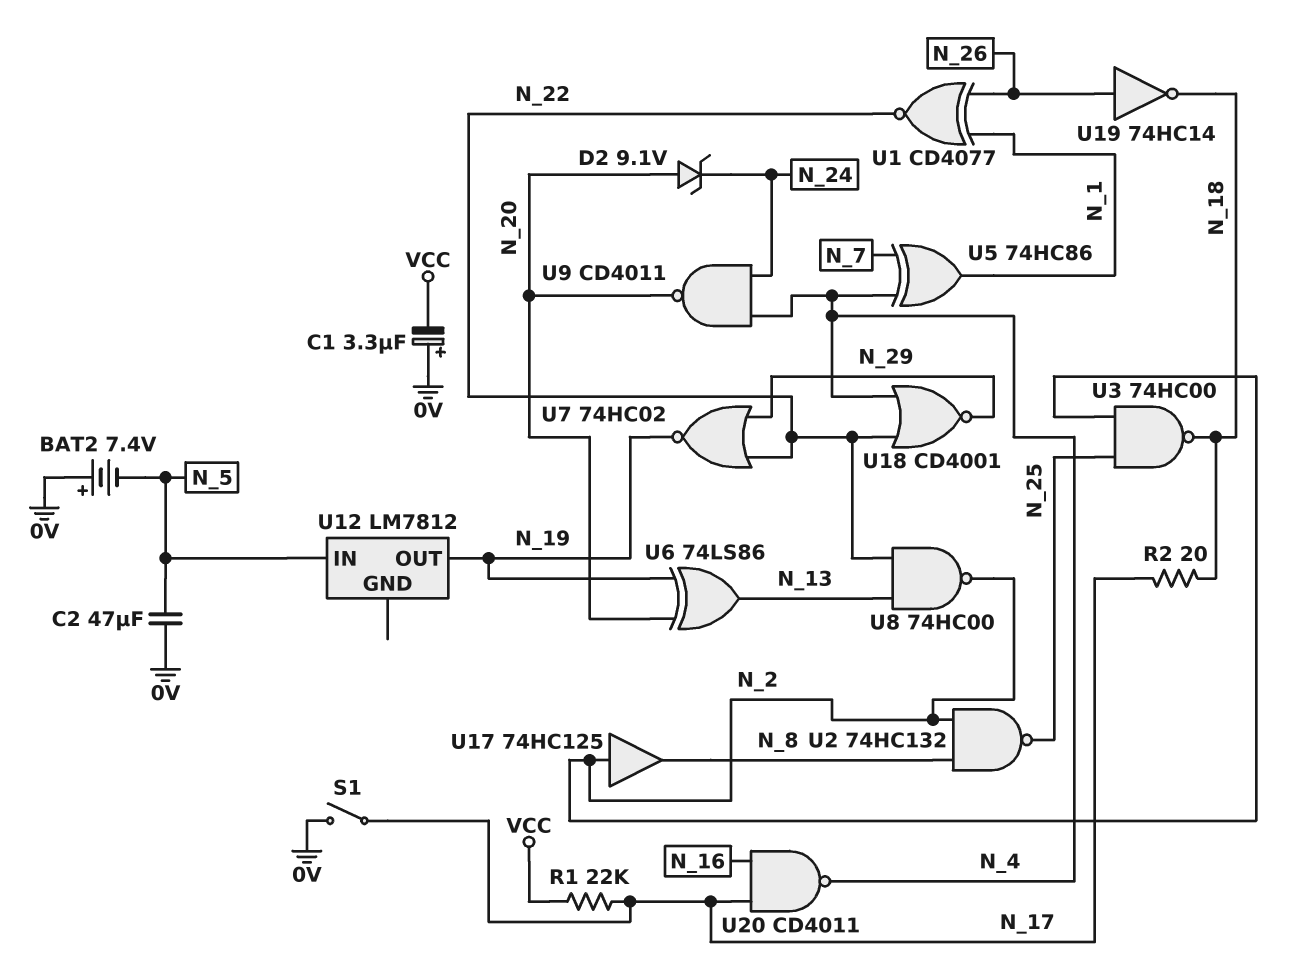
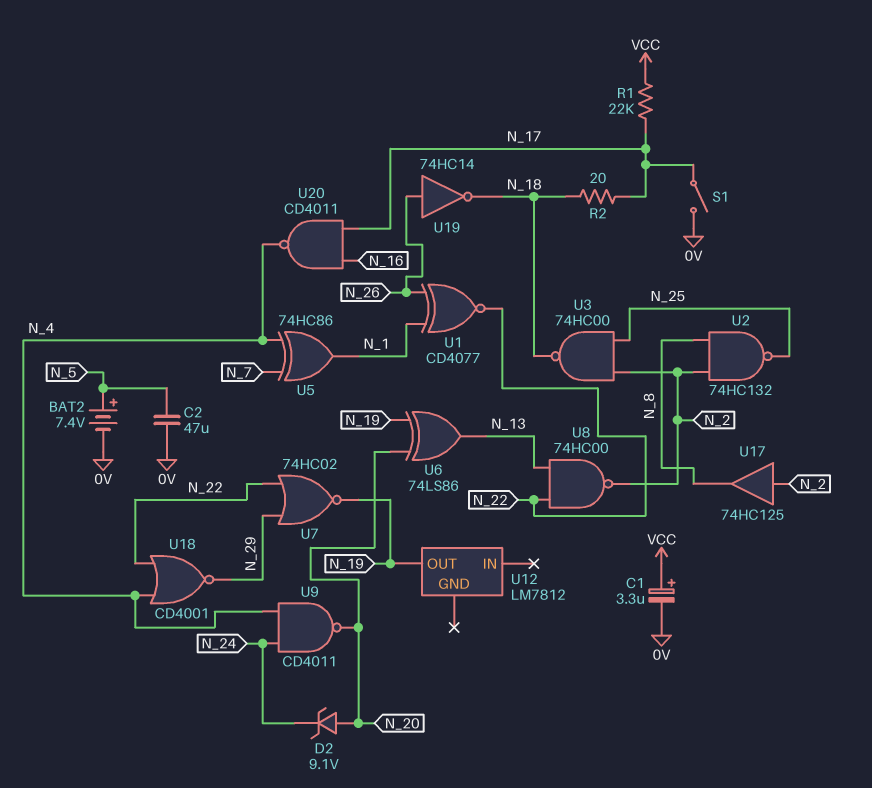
BAT2: 7.4V (plus 0V, minus N_5) -> 7.4V (plus N_5, minus 0V)
C1: 3.3uF (plus 0V, minus VCC) -> 3.3uF (plus VCC, minus 0V)
U12 pin IN: N_5 -> none

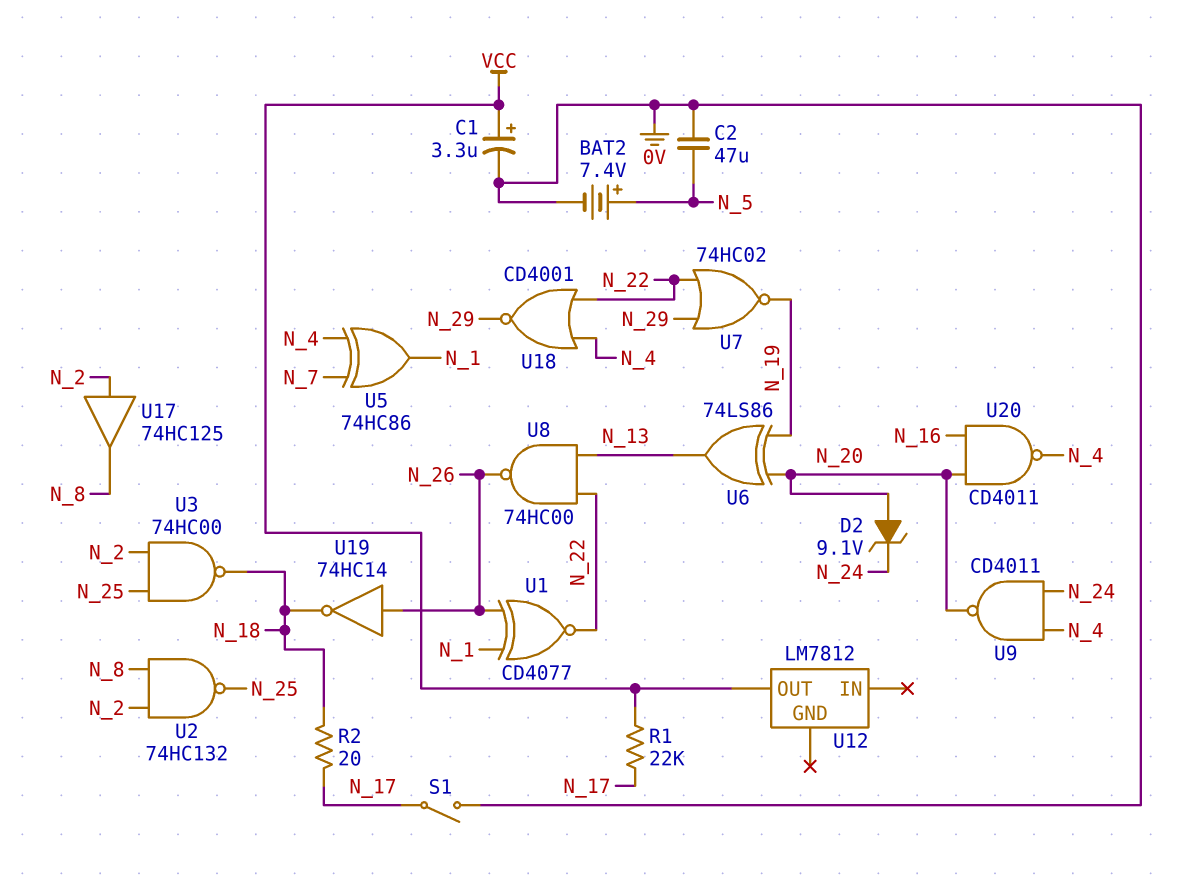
U8: NAND 74HC00 (in N_13, in N_22, out N_2) -> NAND 74HC00 (in N_13, in N_22, out N_26)
U12 pin OUT: N_19 -> VCC
U20: NAND CD4011 (in N_16, in N_17, out N_4) -> NAND CD4011 (in N_16, in N_20, out N_4)

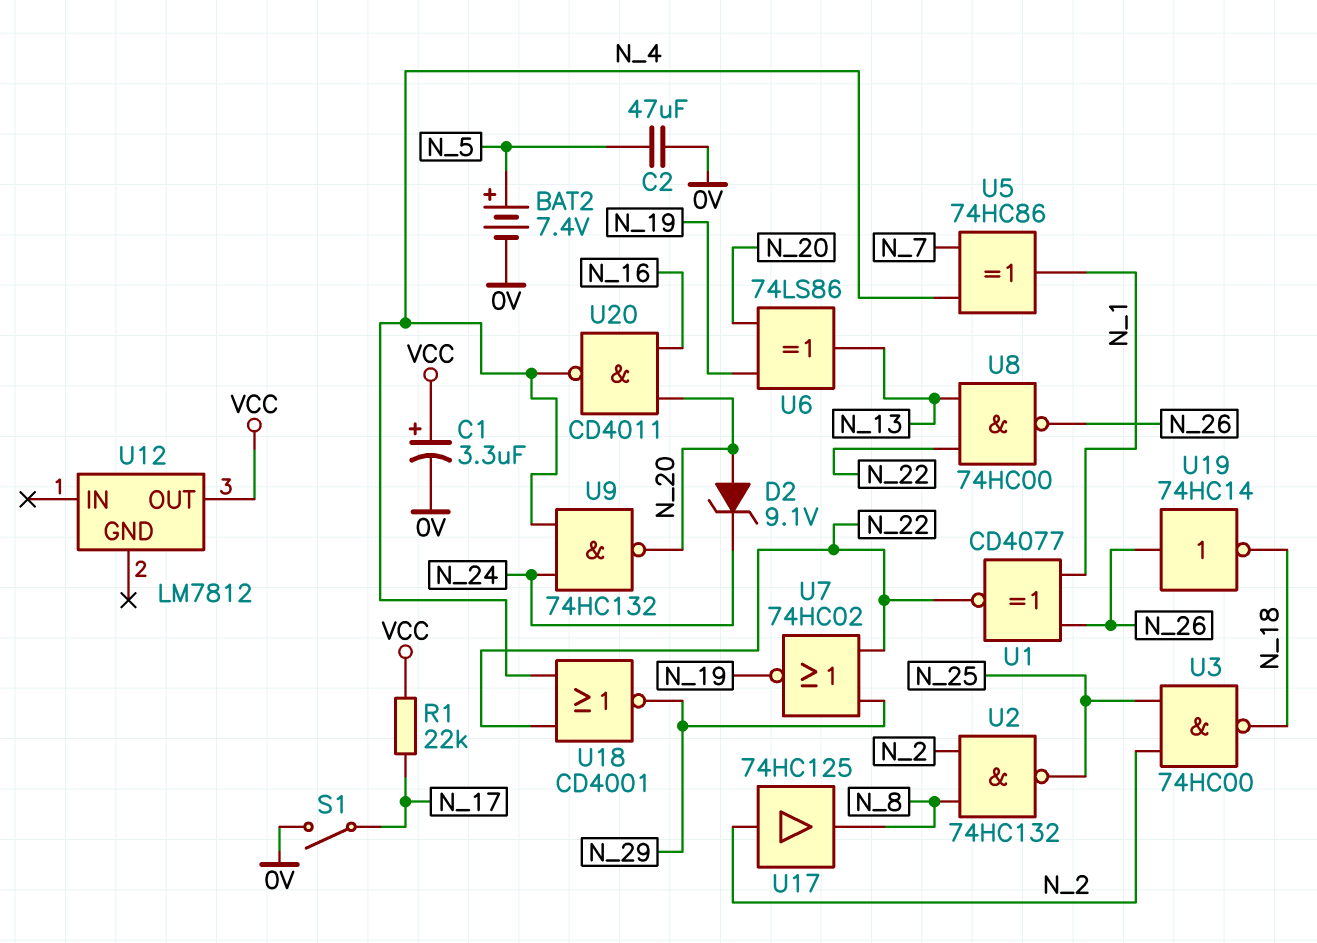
R2: 20 (N_17, N_18) -> none
U9: NAND CD4011 (in N_4, in N_24, out N_20) -> NAND 74HC132 (in N_4, in N_24, out N_20)

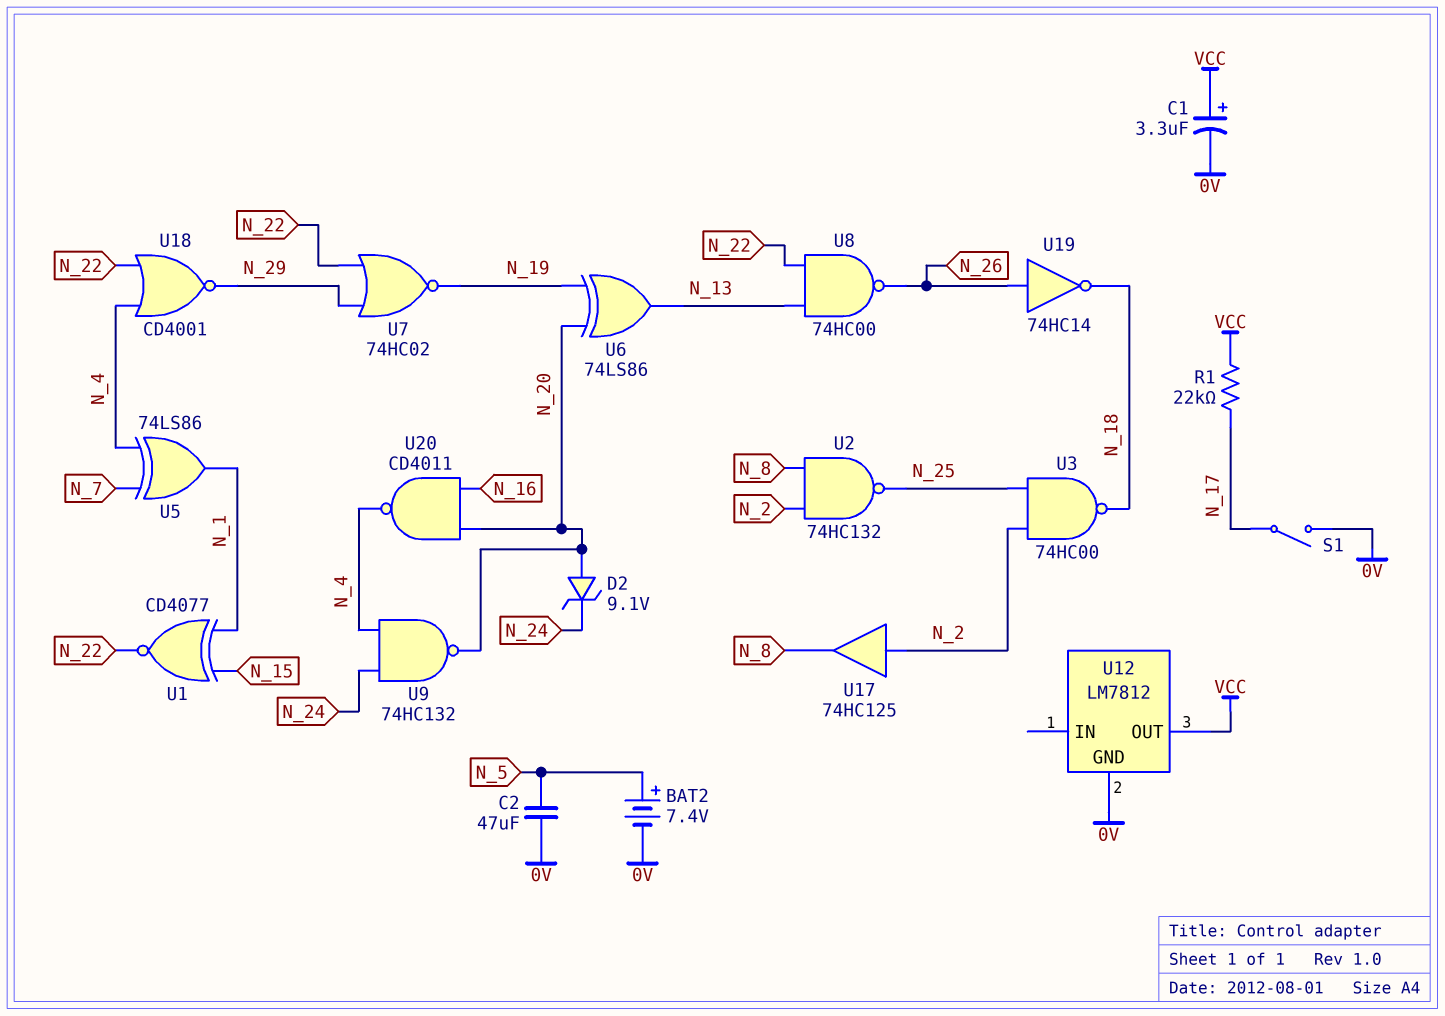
U1: XNOR CD4077 (in N_1, in N_26, out N_22) -> XNOR CD4077 (in N_1, in N_15, out N_22)
U5: XOR 74HC86 (in N_4, in N_7, out N_1) -> XOR 74LS86 (in N_4, in N_7, out N_1)
U12 pin GND: none -> 0V

